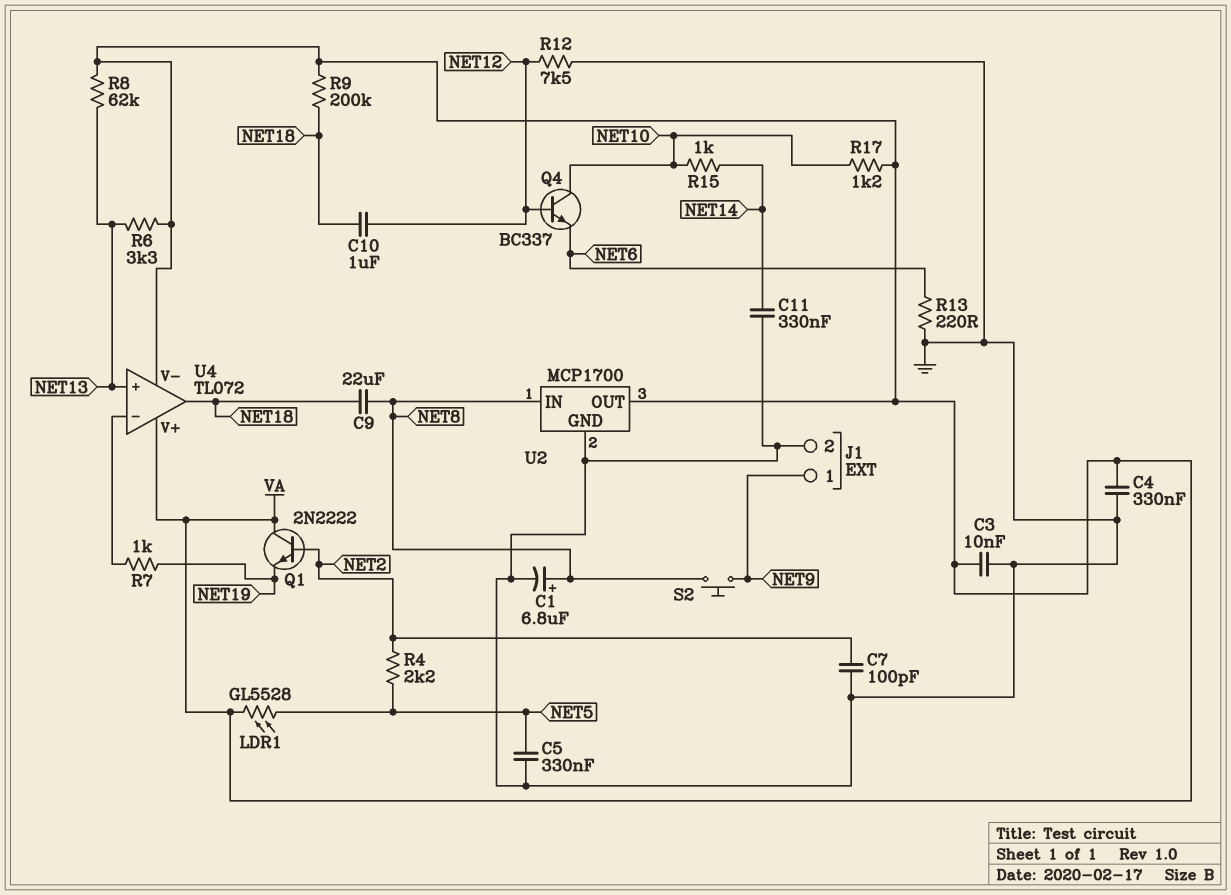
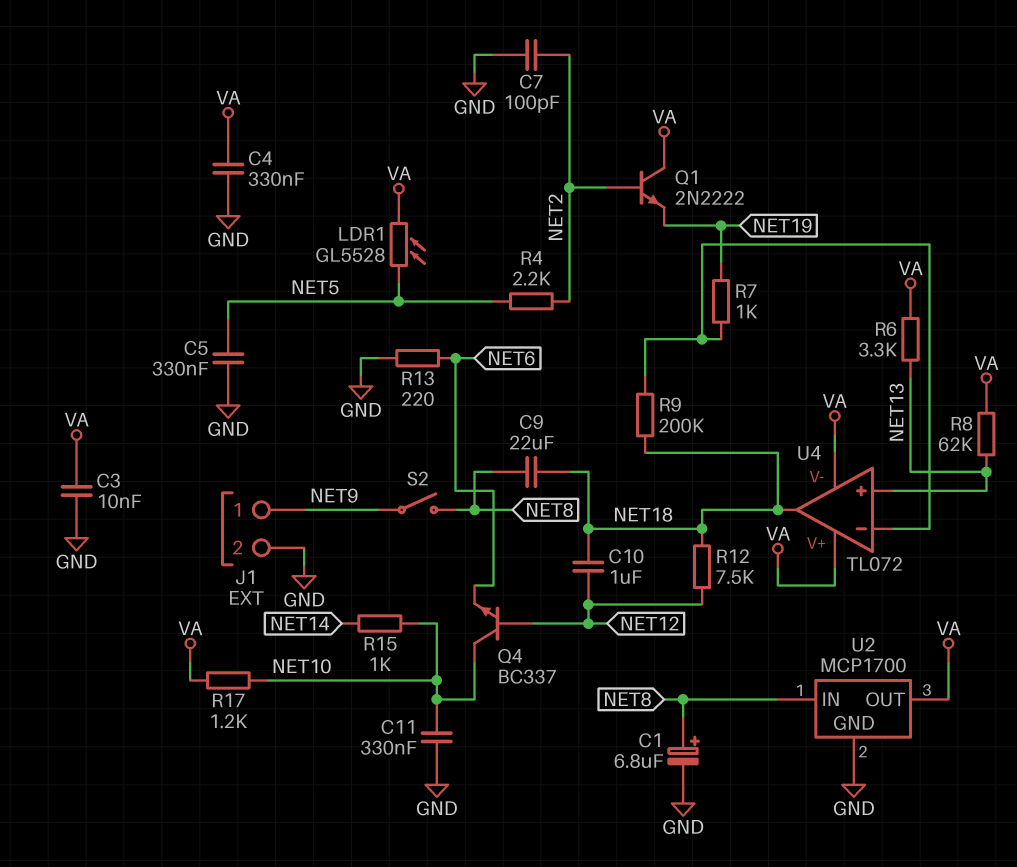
C11: 330nF (GND, NET14) -> 330nF (GND, NET10)
R9: 200k (NET18, VA) -> 200k (NET18, U4/in-)
R12: 7.5k (GND, NET12) -> 7.5k (NET12, NET18)
S2: button (NET8, NET9) -> switch (NET8, NET9)

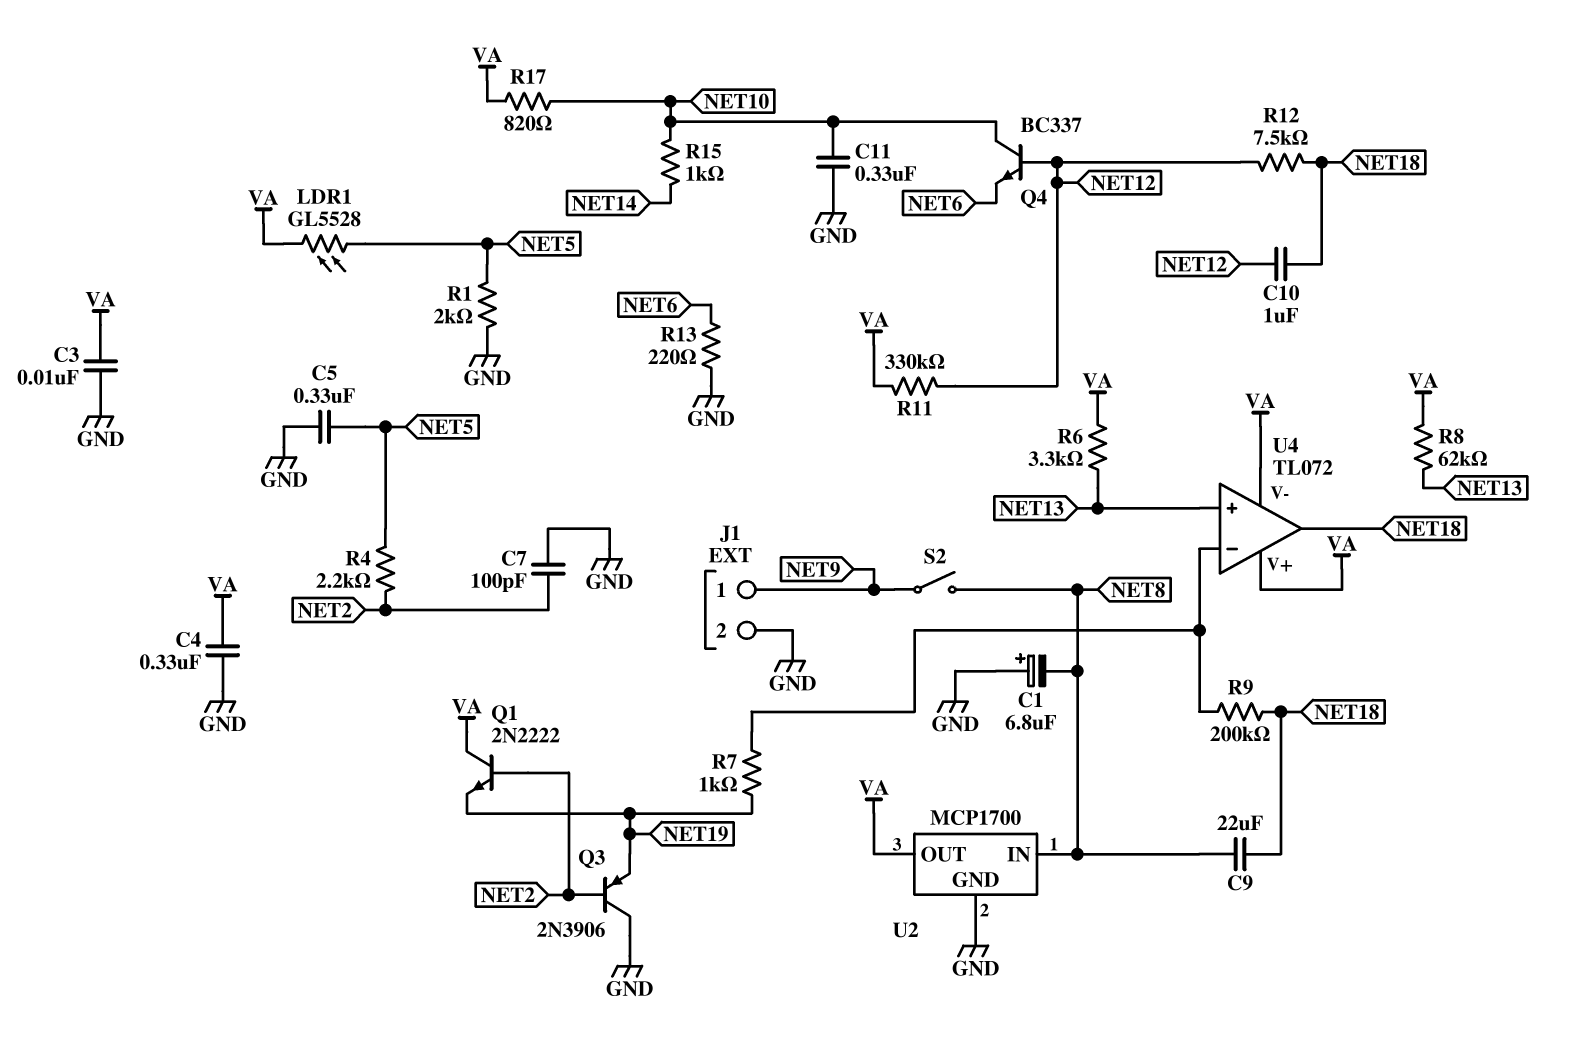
C1: 6.8uF (plus NET8, minus GND) -> 6.8uF (plus GND, minus NET8)
Q3: none -> PNP 2N3906 (B NET2, C GND, E NET19)
R1: none -> 2k (GND, NET5)
R11: none -> 330k (NET12, VA)
R17: 1.2k (NET10, VA) -> 820 (NET10, VA)

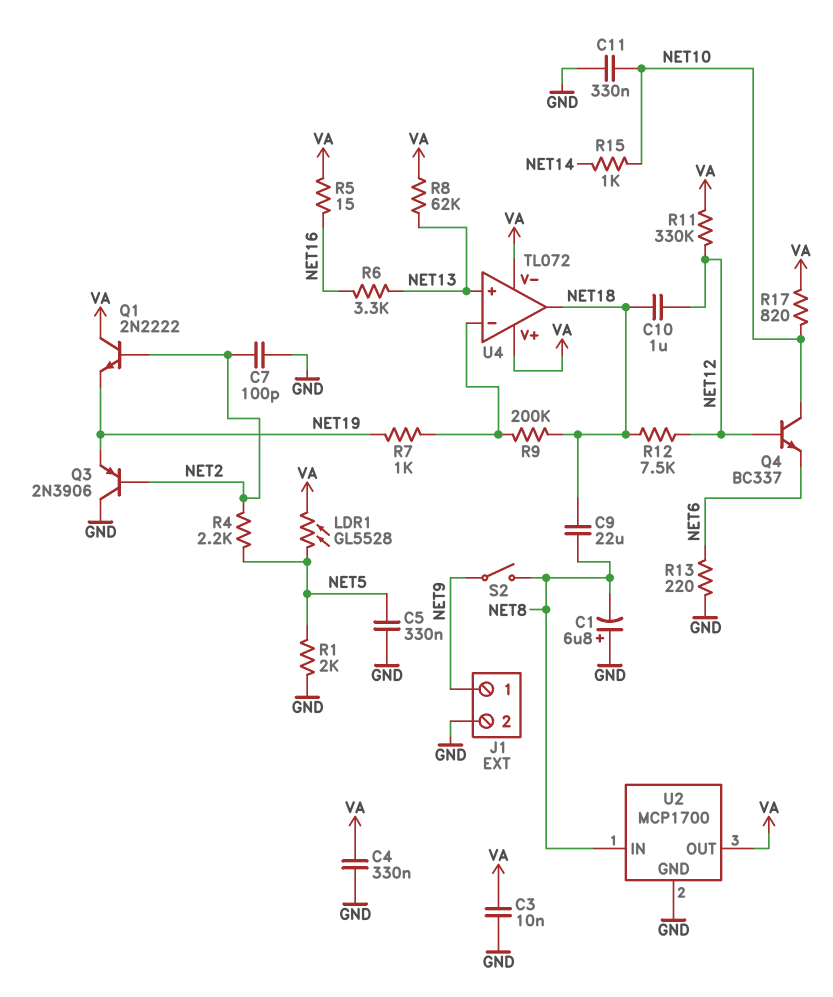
R5: none -> 15 (NET16, VA)
R6: 3.3k (NET13, VA) -> 3.3k (NET13, NET16)

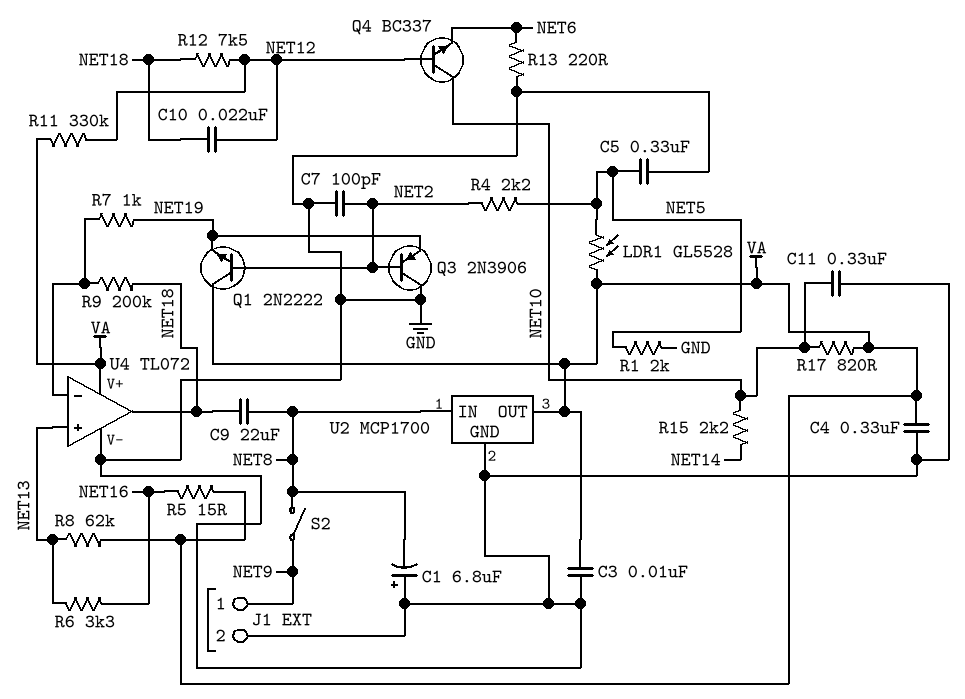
C10: 1uF (NET12, NET18) -> 22nF (NET12, NET18)
R15: 1k (NET10, NET14) -> 2.2k (NET10, NET14)
U4 pin V-: VA -> GND

